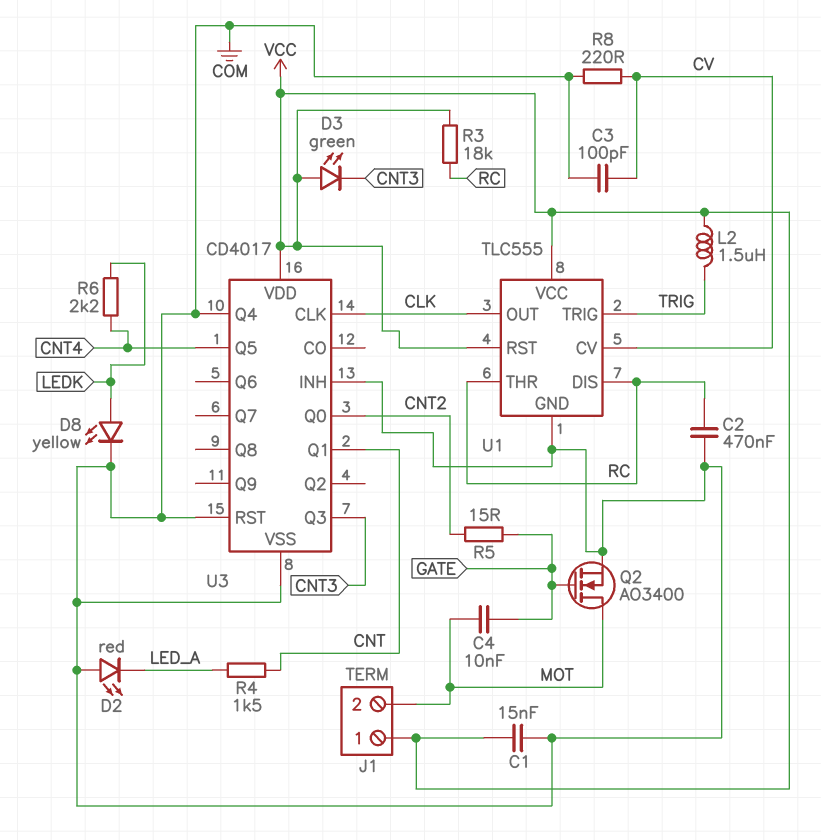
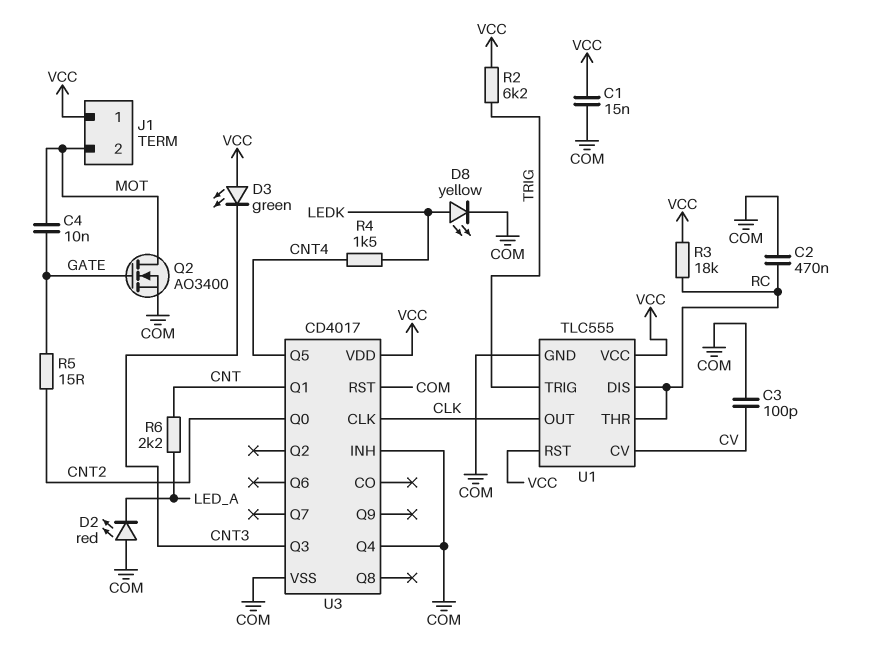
L2: 1.5uH (TRIG, VCC) -> none
R2: none -> 6.2k (TRIG, VCC)
R4: 1.5k (CNT, LED_A) -> 1.5k (CNT4, LEDK)
R6: 2.2k (CNT4, LEDK) -> 2.2k (CNT, LED_A)
R8: 220 (COM, CV) -> none

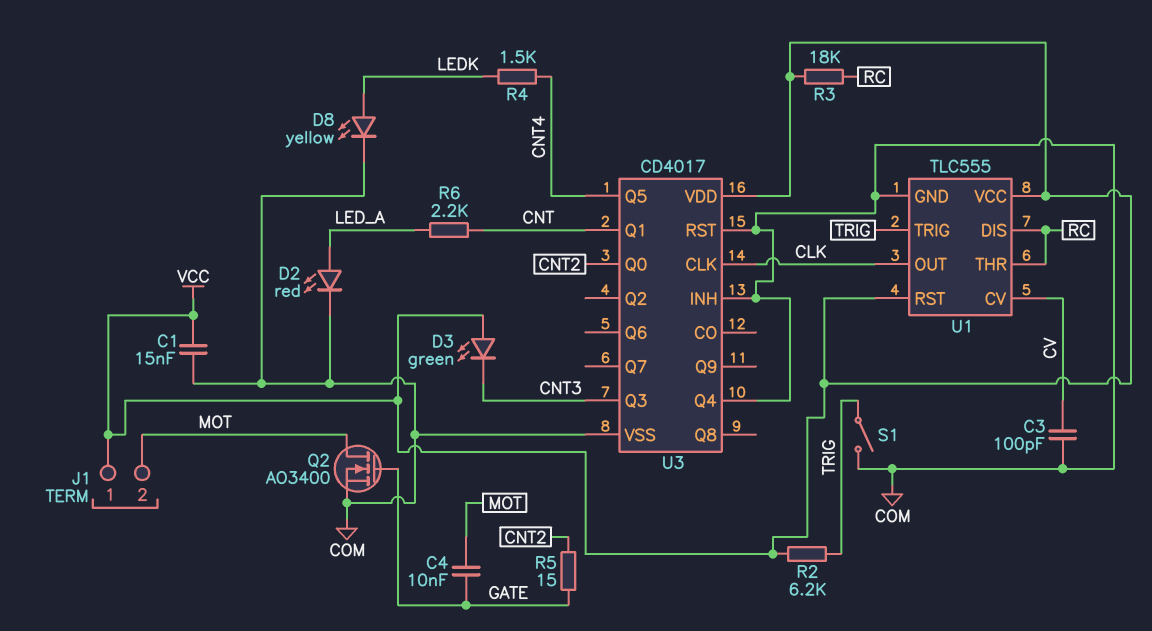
C2: 470nF (COM, RC) -> none
D2: LED red (A COM, K LED_A) -> LED red (A LED_A, K COM)
S1: none -> switch (COM, TRIG)

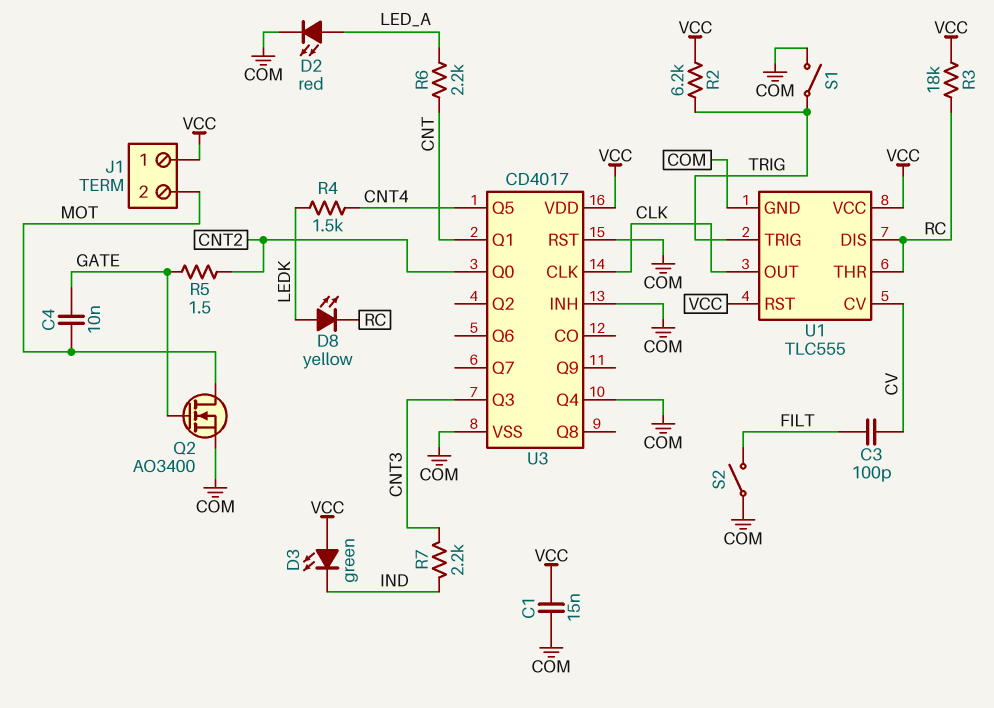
C3: 100pF (COM, CV) -> 100pF (CV, FILT)
D3: LED green (A VCC, K CNT3) -> LED green (A VCC, K IND)
D8: LED yellow (A LEDK, K COM) -> LED yellow (A LEDK, K RC)
R5: 15 (CNT2, GATE) -> 1.5 (CNT2, GATE)
R7: none -> 2.2k (CNT3, IND)
S2: none -> switch (COM, FILT)

